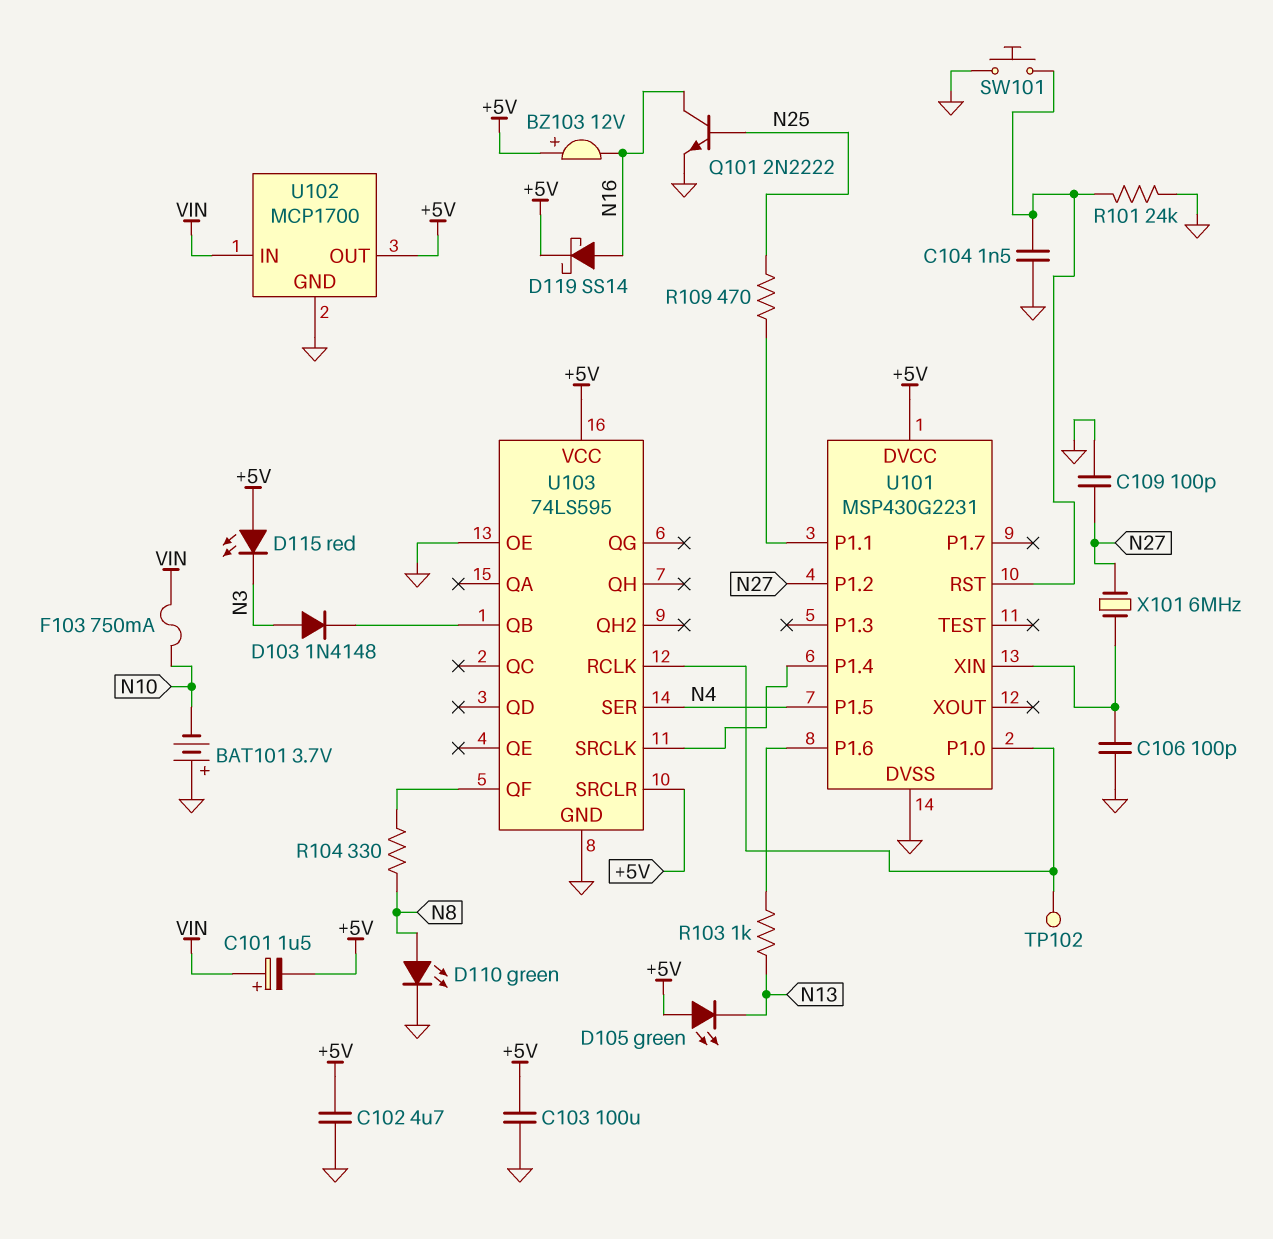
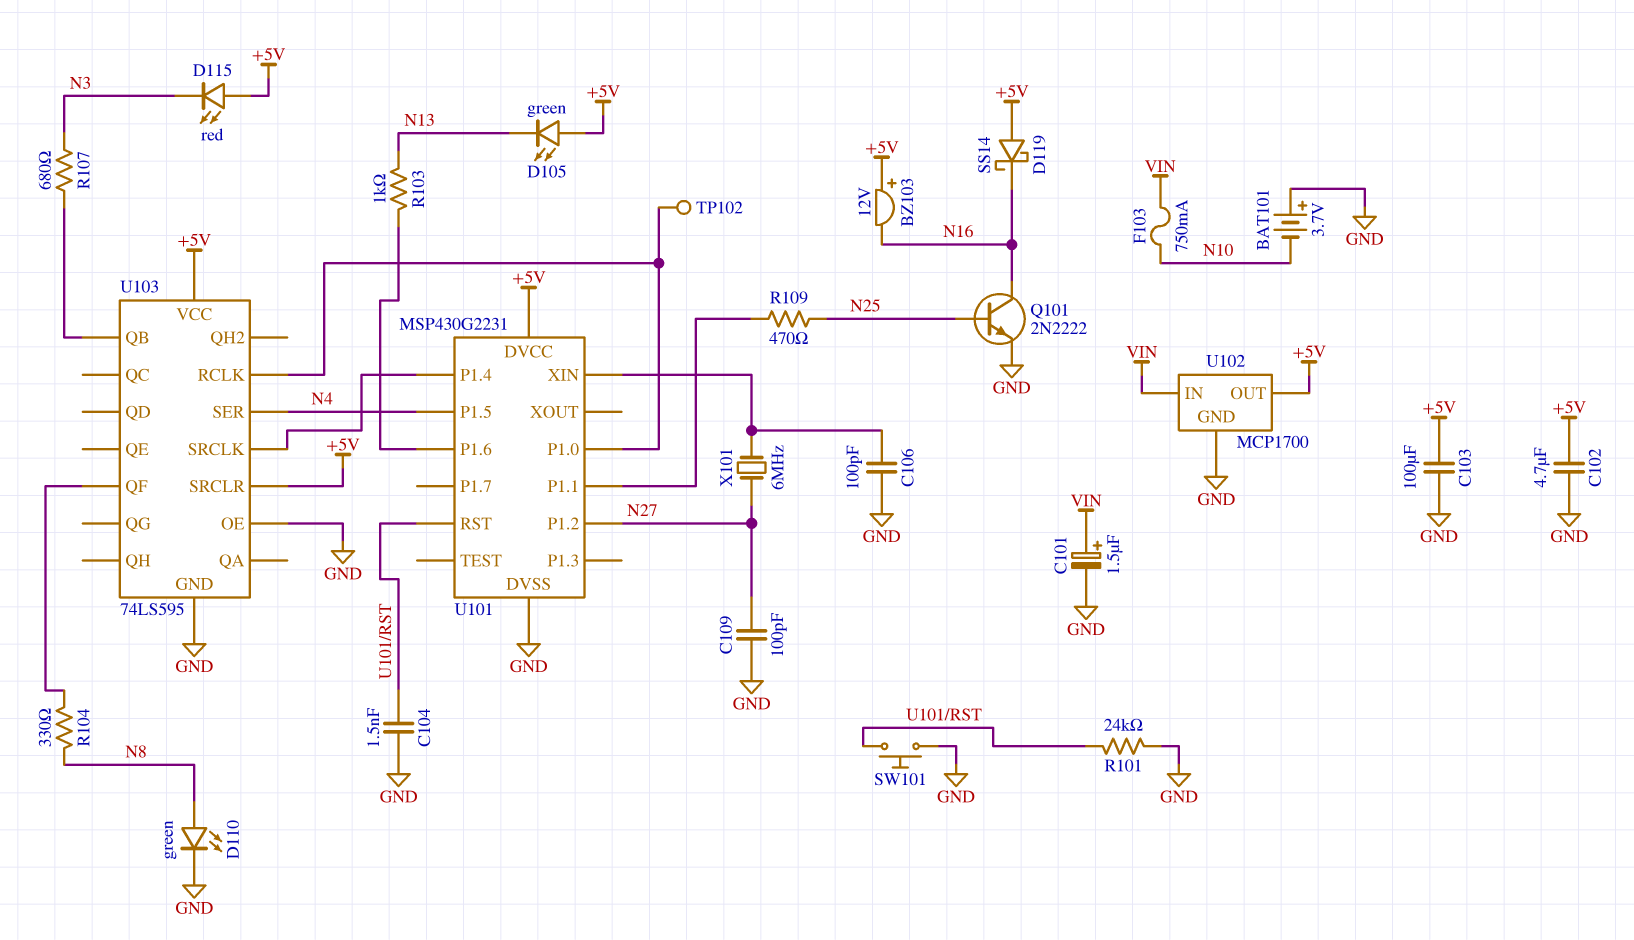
C101: 1.5uF (plus VIN, minus +5V) -> 1.5uF (plus VIN, minus GND)
D103: diode 1N4148 (A N3, K U103/QB) -> none
D119: schottky SS14 (A N16, K +5V) -> schottky SS14 (A +5V, K N16)
R107: none -> 680 (N3, U103/QB)

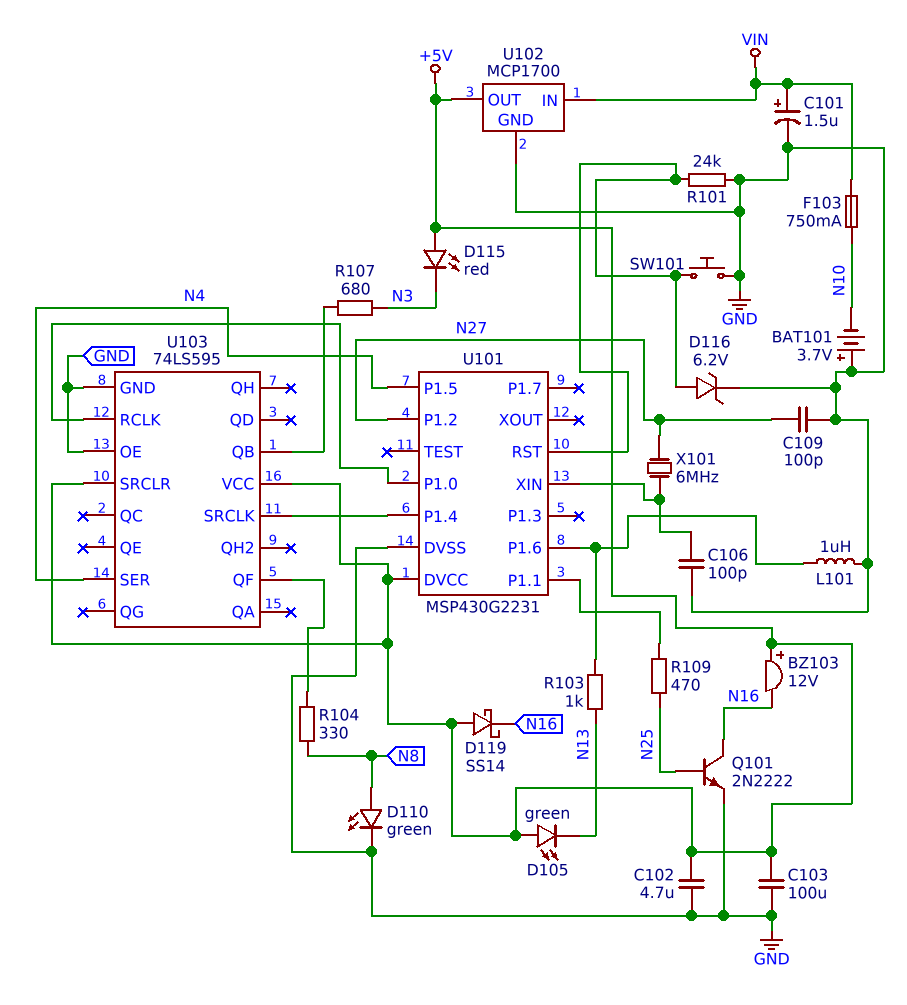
C104: 1.5nF (GND, U101/RST) -> none
D116: none -> zener 6.2V (A U101/RST, K GND)
L101: none -> 1uH (GND, U101/P1.6)
TP102: test point (U101/P1.0) -> none

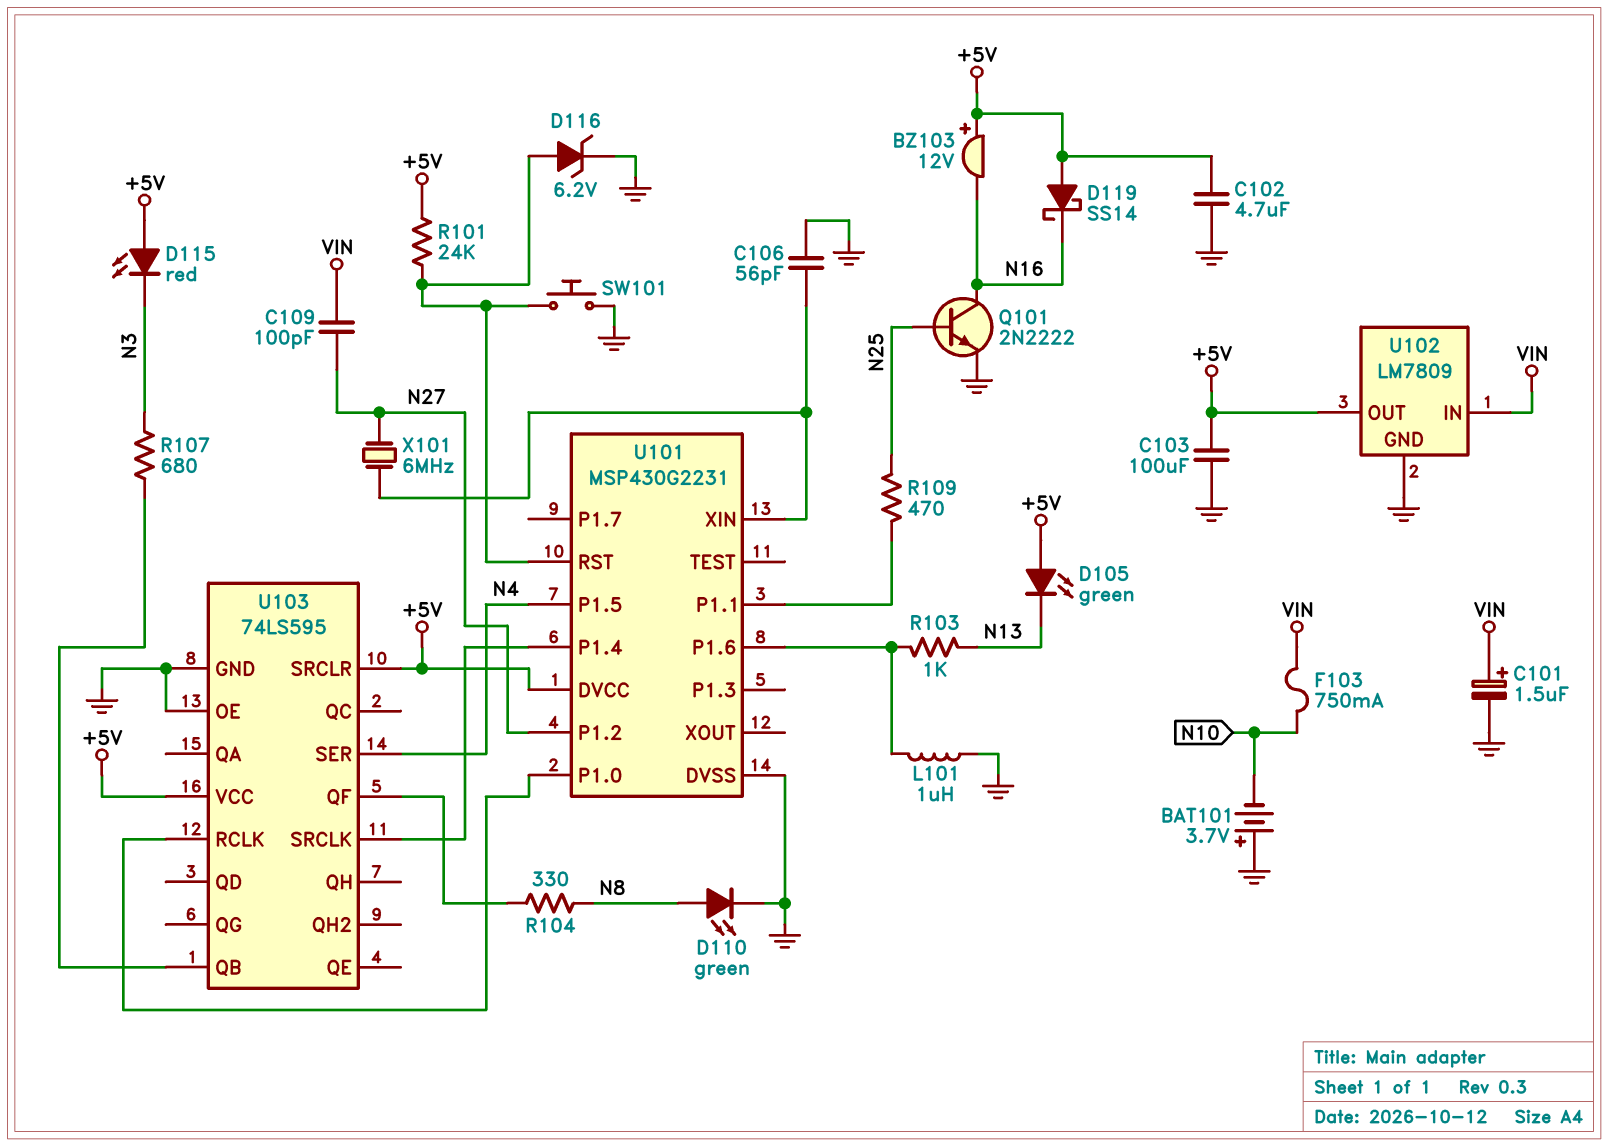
C106: 100pF (GND, U101/XIN) -> 56pF (GND, U101/XIN)
C109: 100pF (GND, N27) -> 100pF (N27, VIN)
R101: 24k (GND, U101/RST) -> 24k (+5V, U101/RST)
U102: MCP1700 -> LM7809

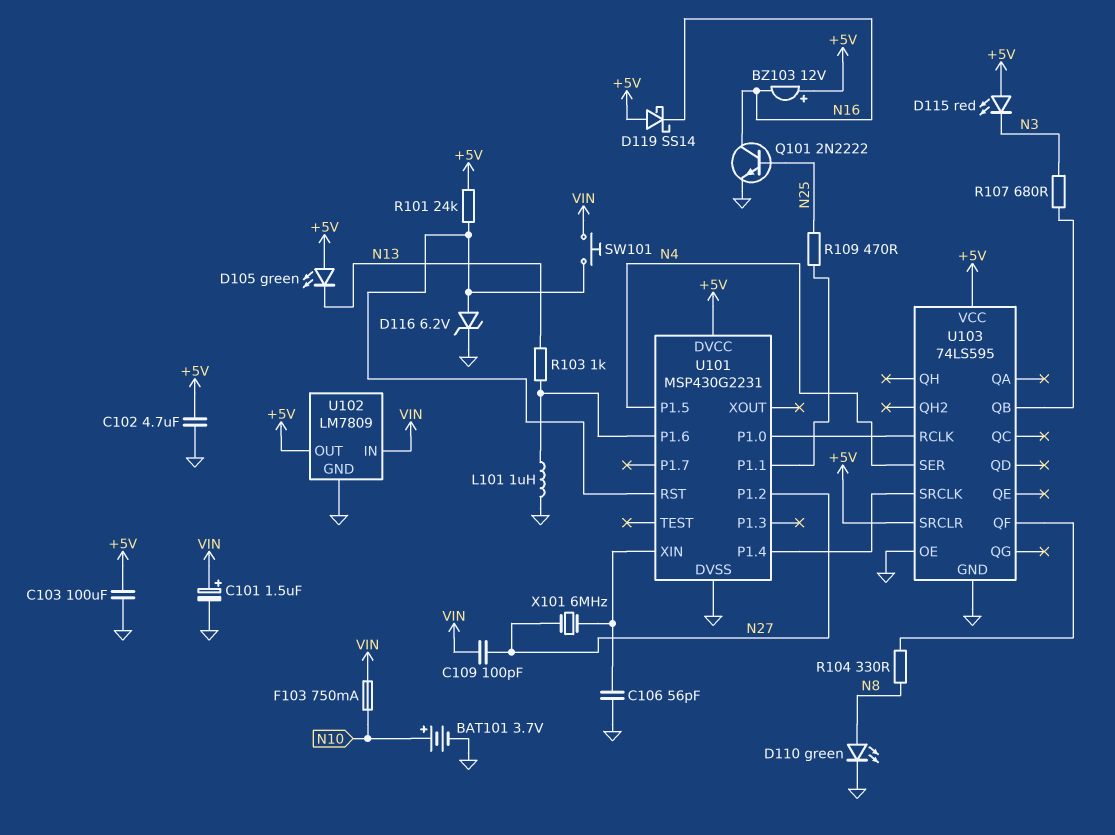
BAT101: 3.7V (plus GND, minus N10) -> 3.7V (plus N10, minus GND)
SW101: button (GND, U101/RST) -> button (U101/RST, VIN)

